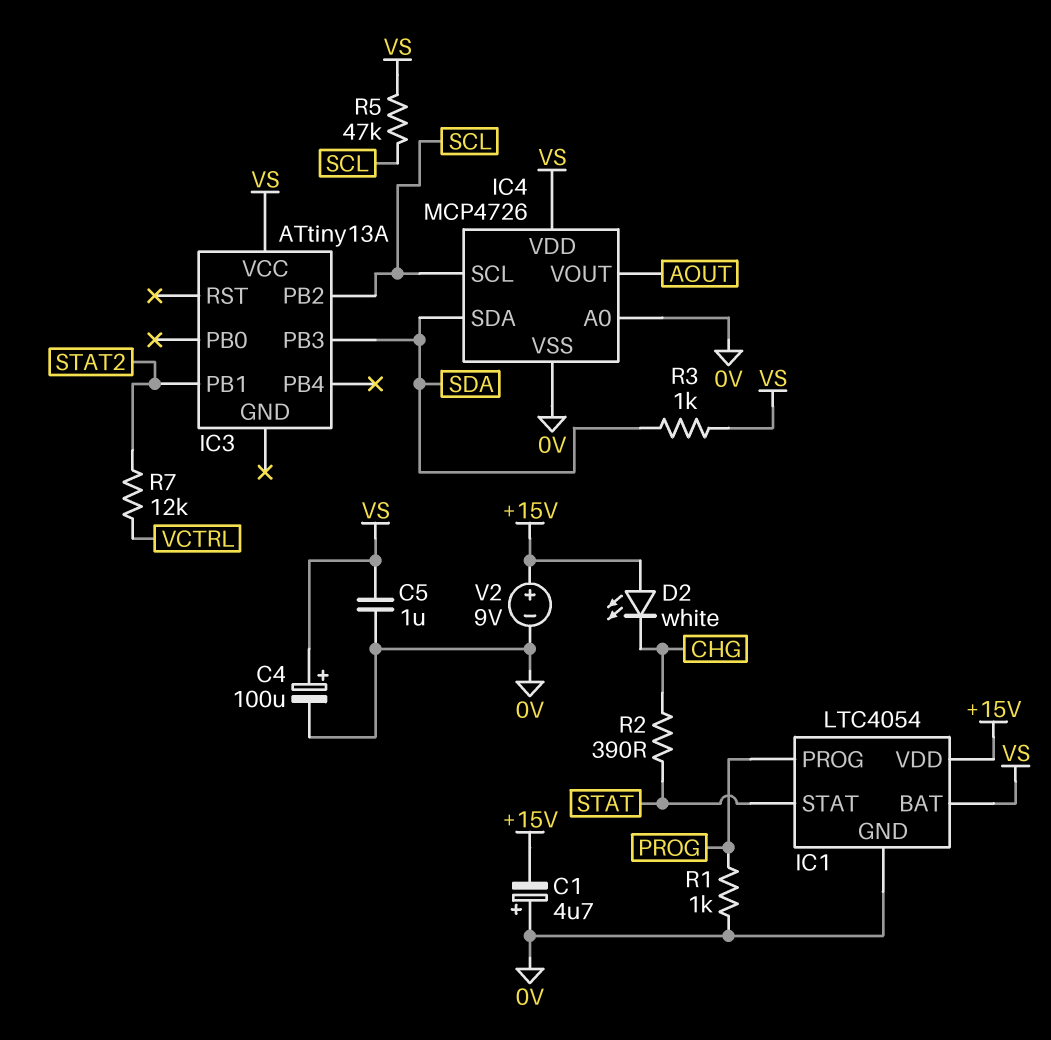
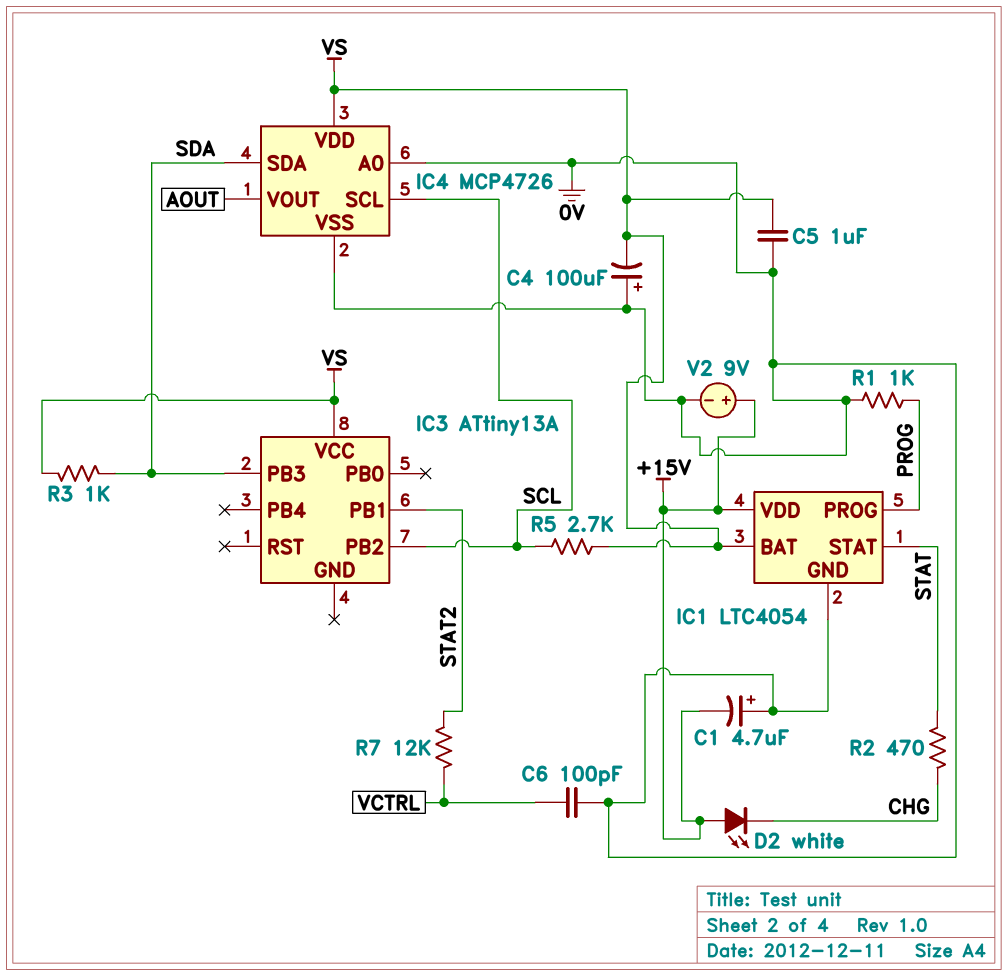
C4: 100uF (plus VS, minus 0V) -> 100uF (plus 0V, minus VS)
C6: none -> 100pF (0V, VCTRL)
R2: 390 (CHG, STAT) -> 470 (CHG, STAT)
R5: 47k (SCL, VS) -> 2.7k (SCL, VS)

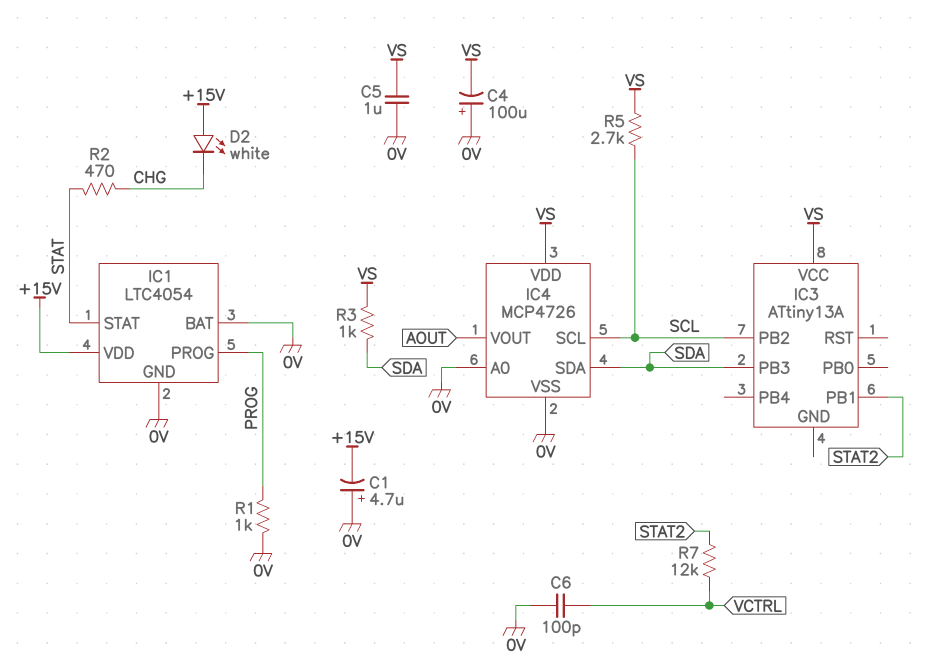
IC1 pin BAT: VS -> 0V
V2: 9V (plus +15V, minus 0V) -> none

